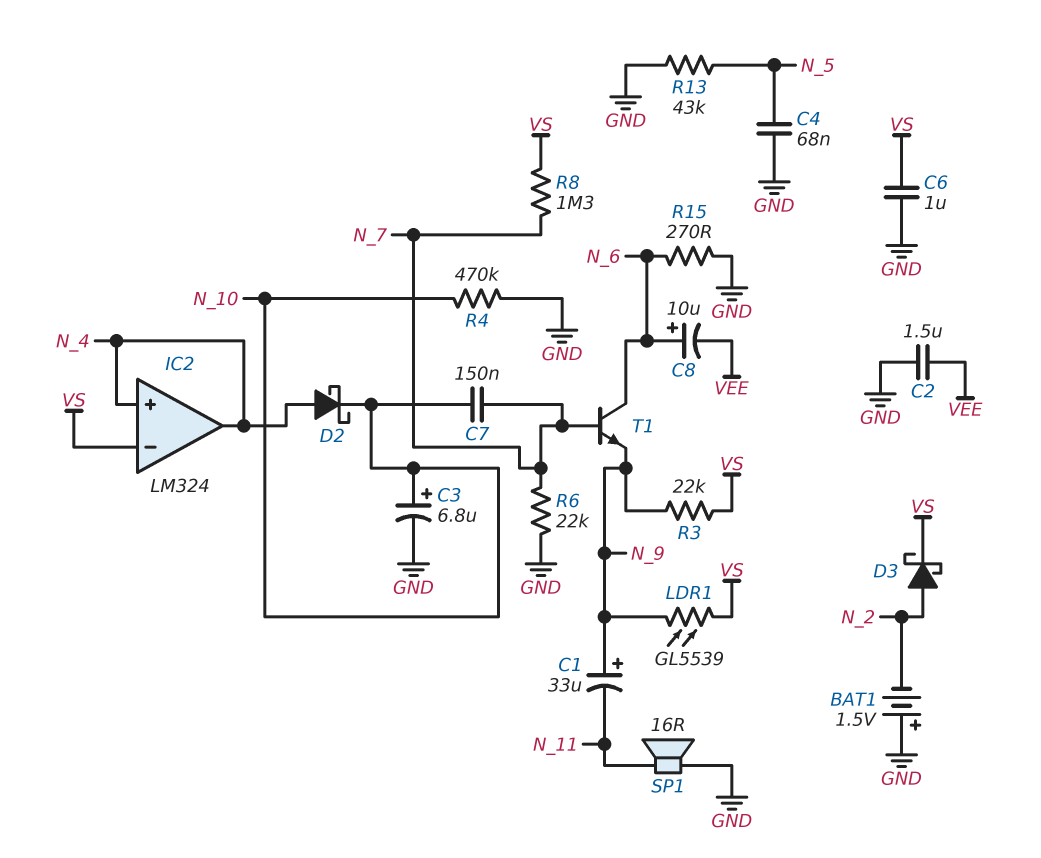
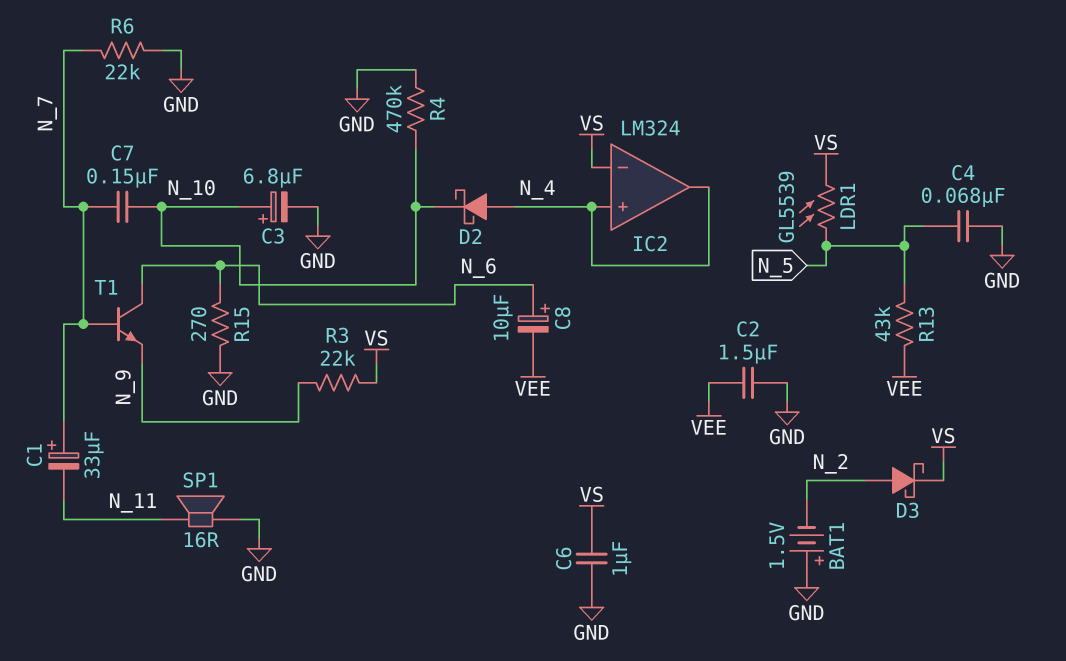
C1: 33uF (plus N_9, minus N_11) -> 33uF (plus N_7, minus N_11)
LDR1: GL5539 (N_9, VS) -> GL5539 (N_5, VS)
R8: 1.3M (N_7, VS) -> none
R13: 43k (GND, N_5) -> 43k (N_5, VEE)

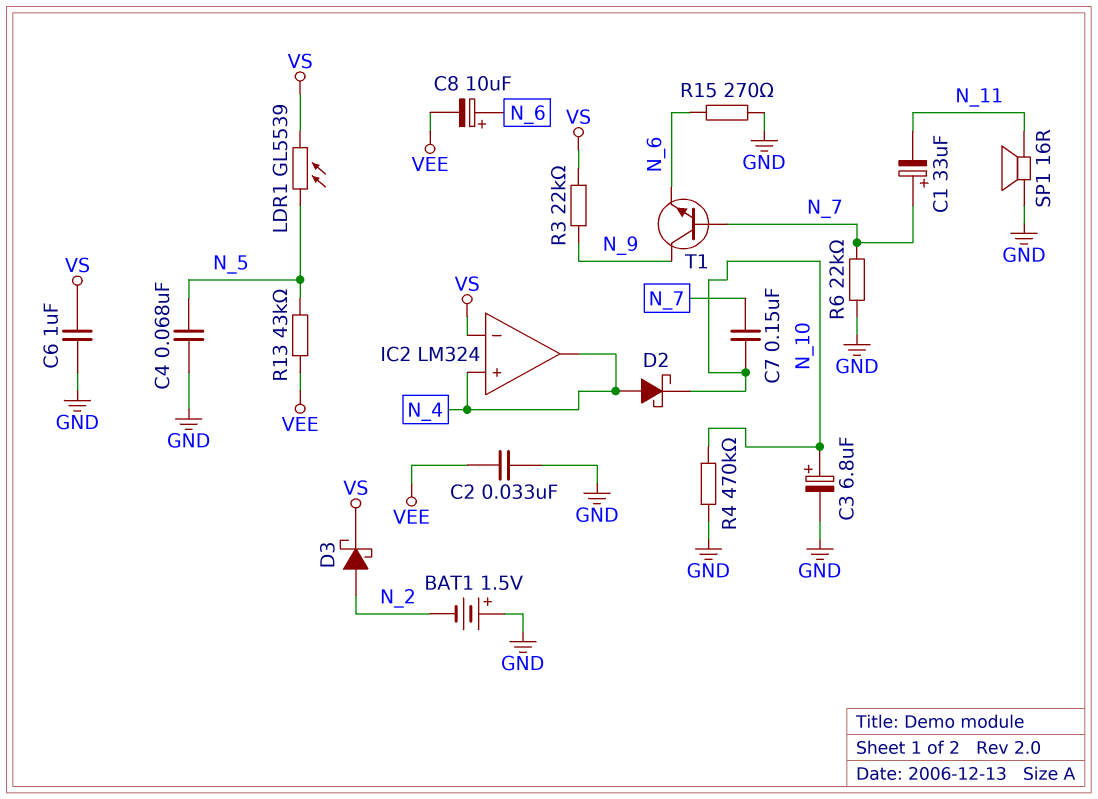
C2: 1.5uF (GND, VEE) -> 33nF (GND, VEE)
T1: NPN (B N_7, C N_6, E N_9) -> NPN (B N_7, C N_9, E N_6)

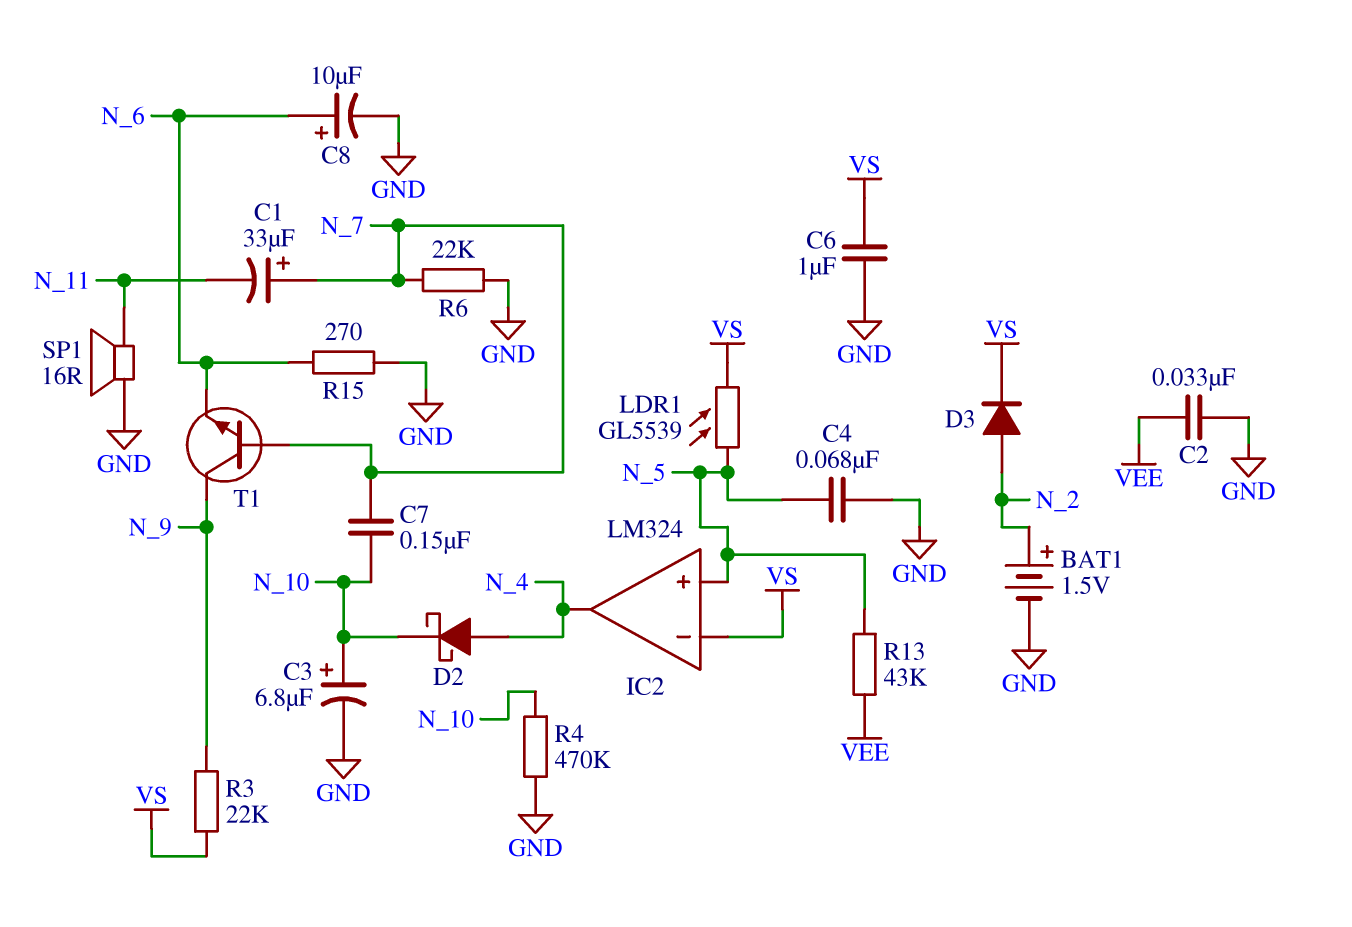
BAT1: 1.5V (plus GND, minus N_2) -> 1.5V (plus N_2, minus GND)
C8: 10uF (plus N_6, minus VEE) -> 10uF (plus N_6, minus GND)
D3: schottky (A N_2, K VS) -> diode (A N_2, K VS)
IC2 pin in+: N_4 -> N_5

